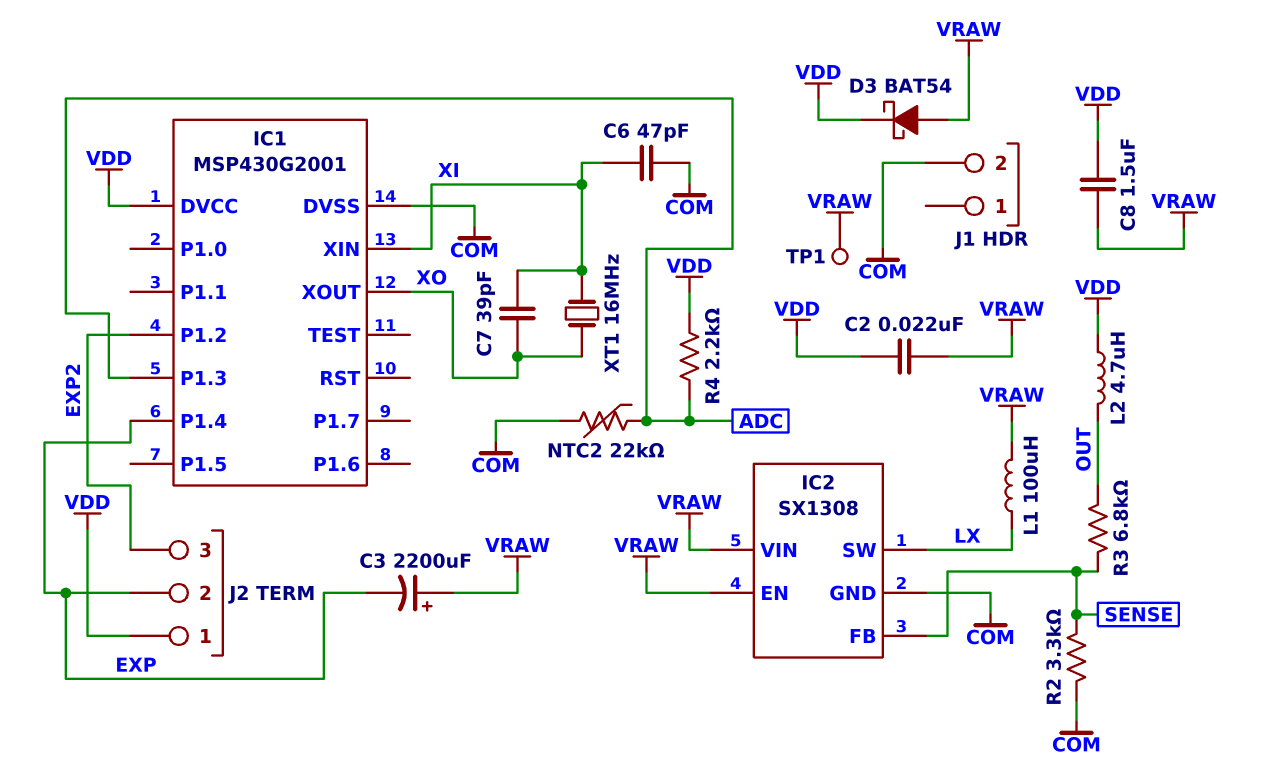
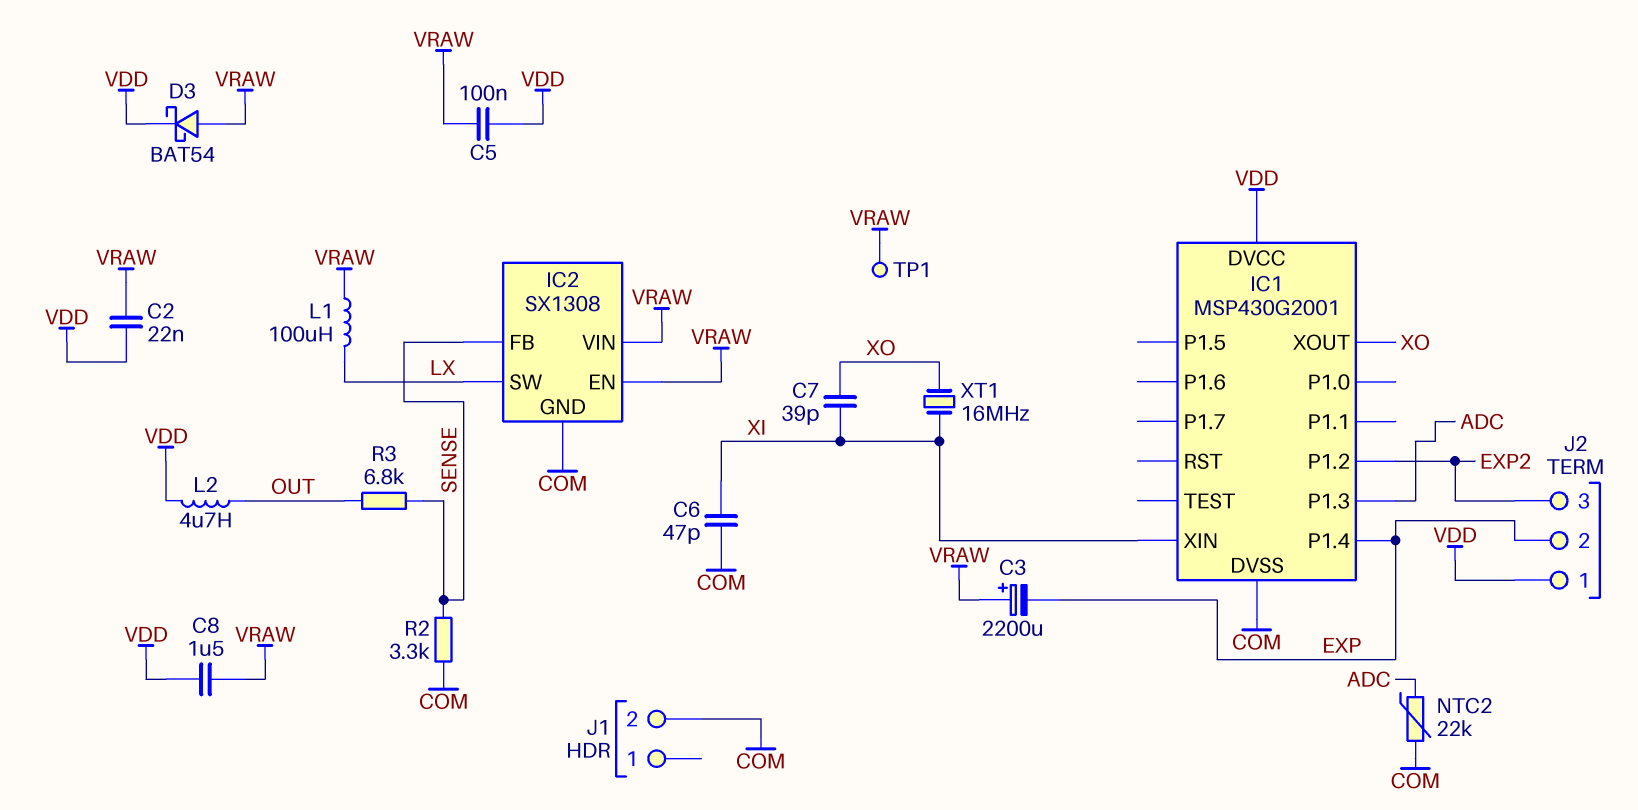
C5: none -> 100nF (VDD, VRAW)
R4: 2.2k (ADC, VDD) -> none

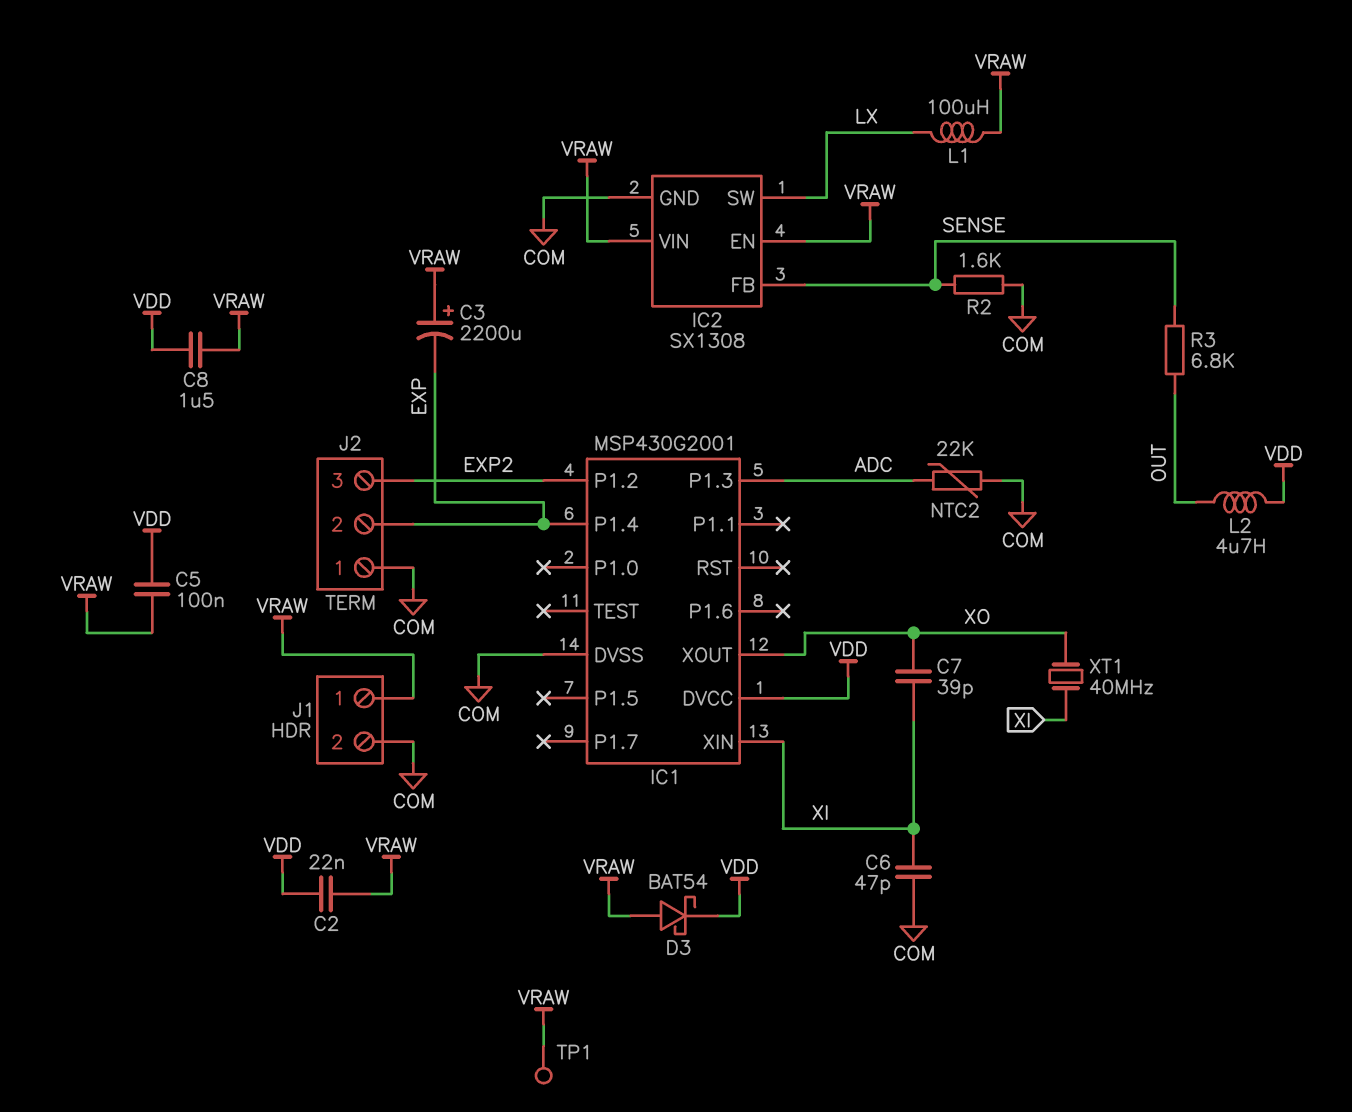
J1 pin 1: none -> VRAW
J2 pin 1: VDD -> COM
R2: 3.3k (COM, SENSE) -> 1.6k (COM, SENSE)
XT1: 16MHz (XI, XO) -> 40MHz (XI, XO)

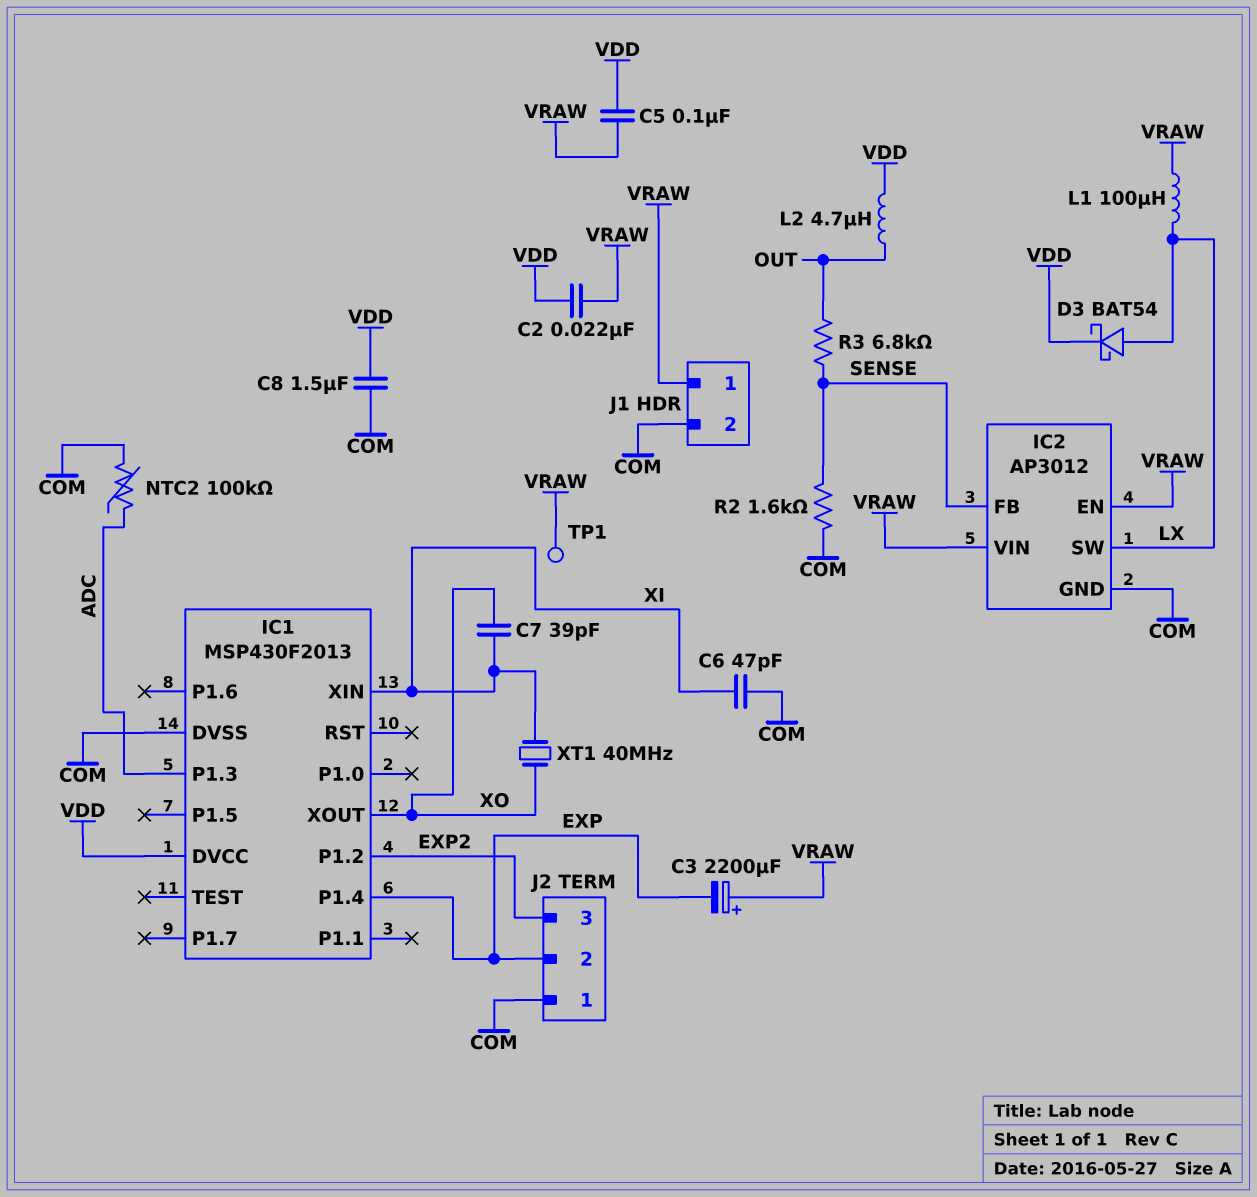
C8: 1.5uF (VDD, VRAW) -> 1.5uF (COM, VDD)
D3: schottky BAT54 (A VRAW, K VDD) -> schottky BAT54 (A LX, K VDD)
IC1: MSP430G2001 -> MSP430F2013
IC2: SX1308 -> AP3012
NTC2: 22k (ADC, COM) -> 100k (ADC, COM)

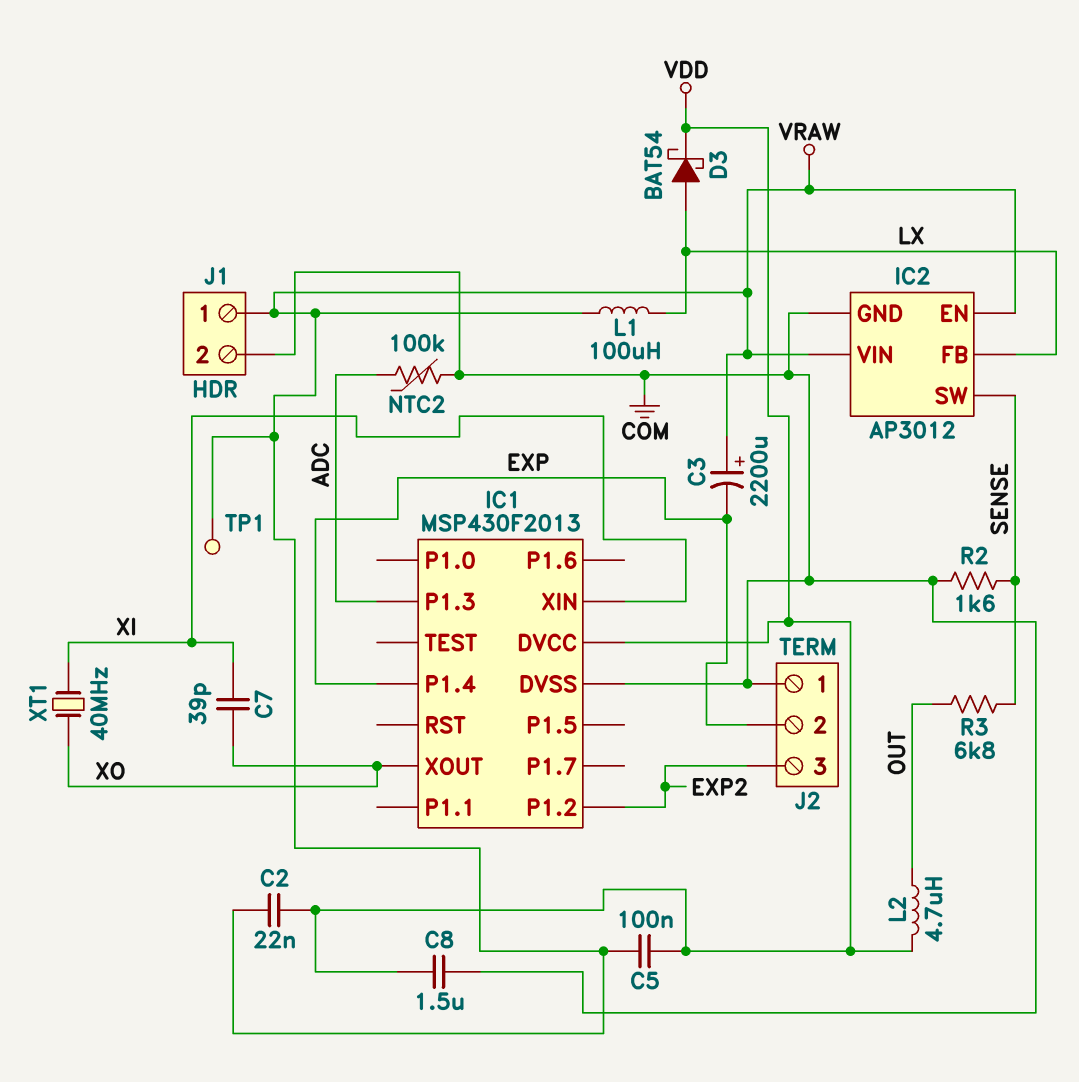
C6: 47pF (COM, XI) -> none
IC2 pin FB: SENSE -> LX
IC2 pin SW: LX -> SENSE

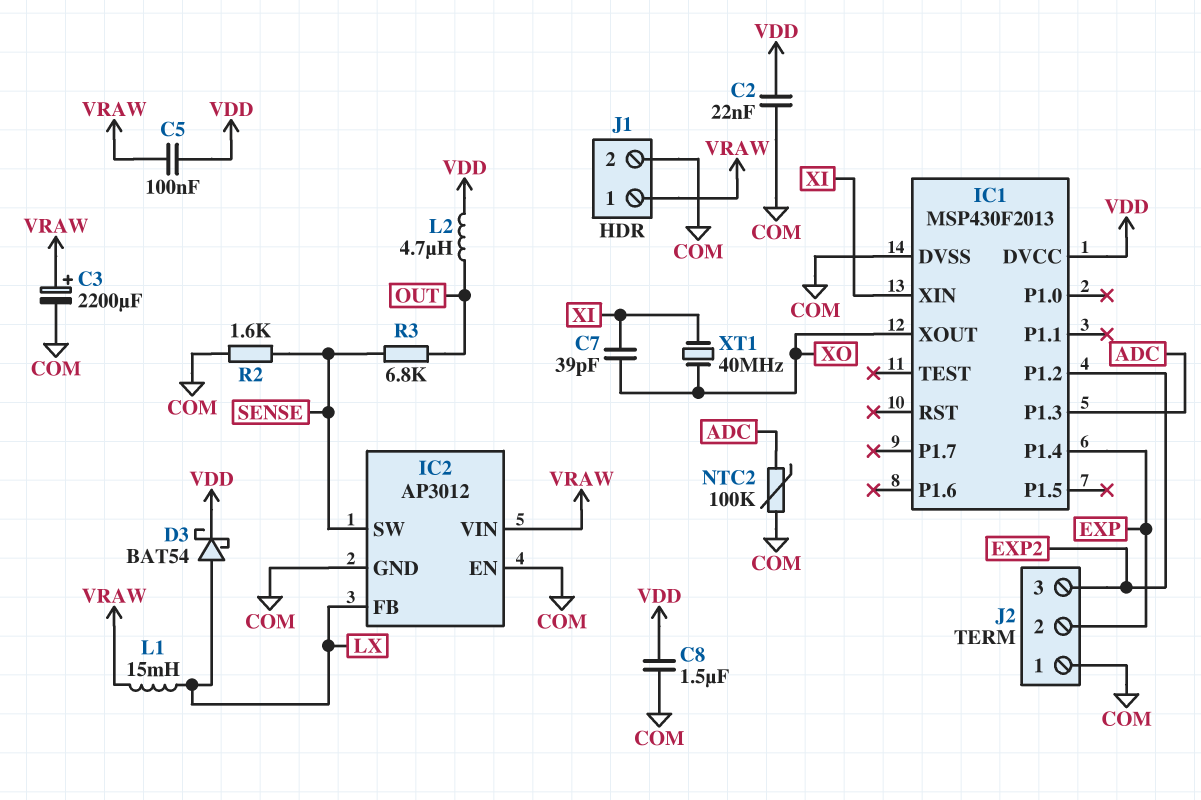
C2: 22nF (VDD, VRAW) -> 22nF (COM, VDD)
C3: 2200uF (plus VRAW, minus EXP) -> 2200uF (plus VRAW, minus COM)
IC2 pin EN: VRAW -> COM
L1: 100uH (LX, VRAW) -> 15mH (LX, VRAW)
TP1: test point (VRAW) -> none

